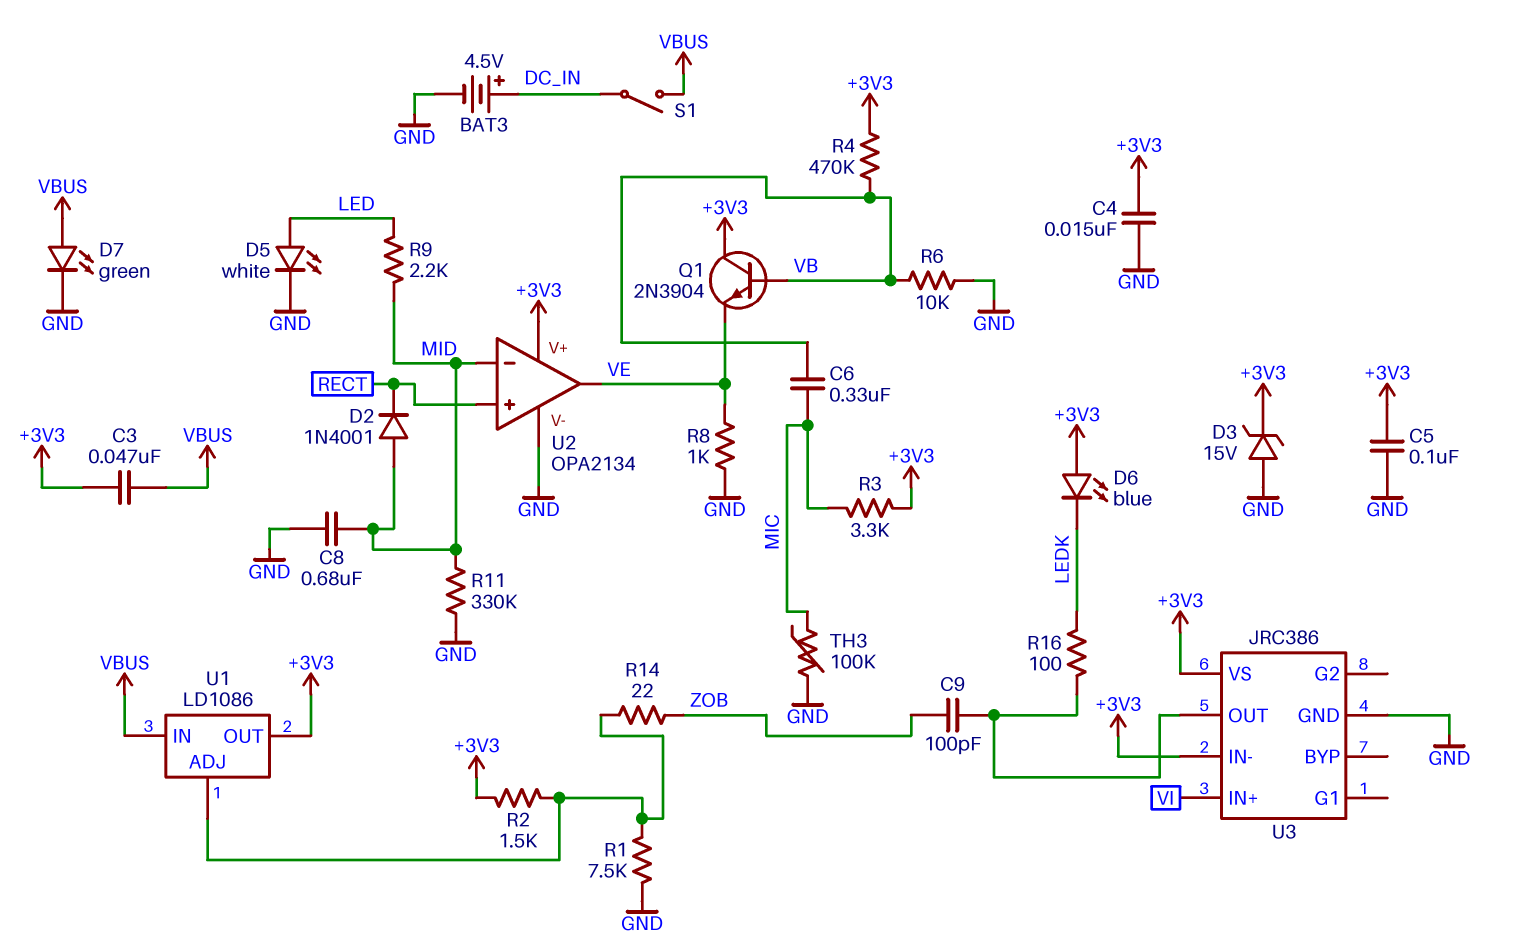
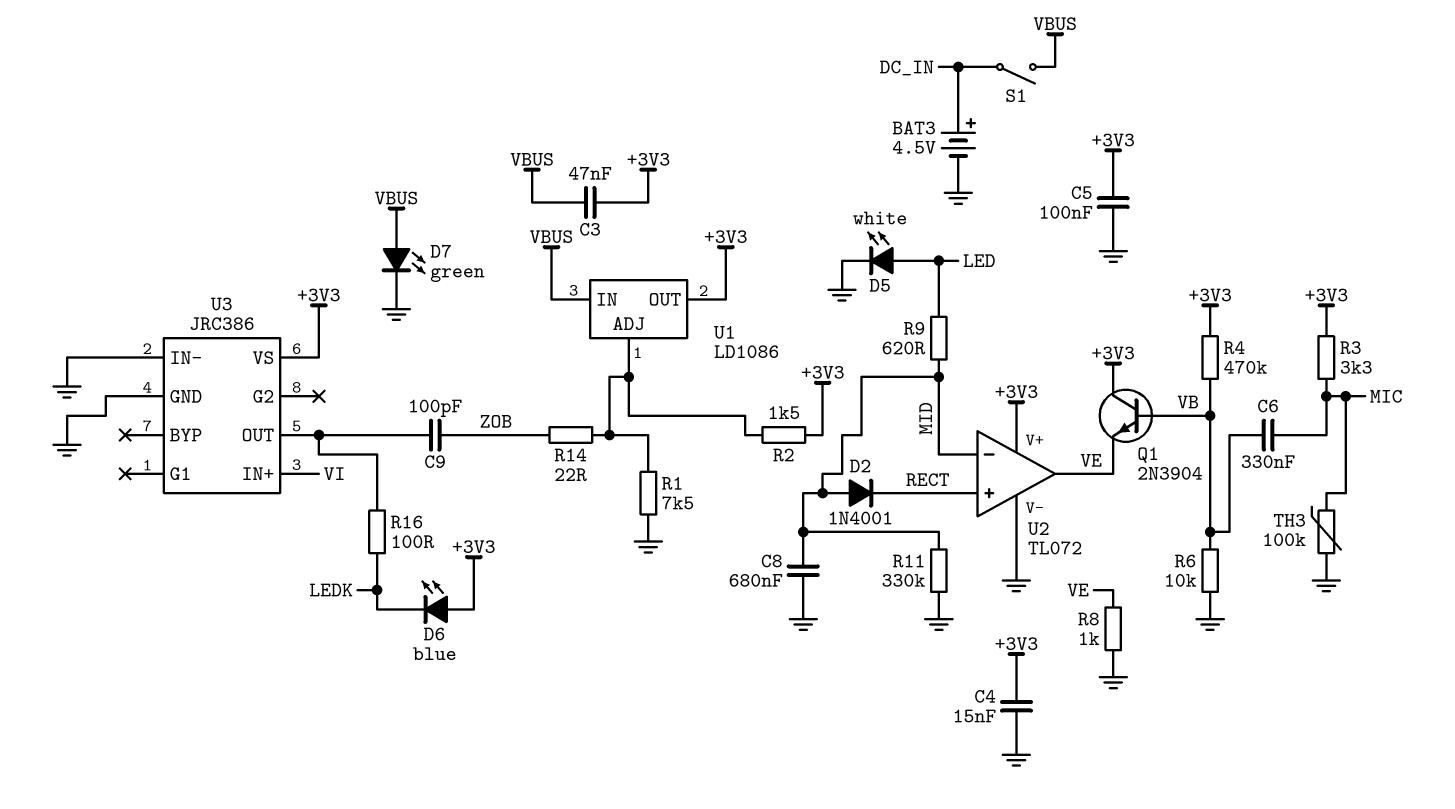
D3: zener 15V (A GND, K +3V3) -> none
R9: 2.2k (LED, MID) -> 620 (LED, MID)
U2: OPA2134 -> TL072
U3 pin IN-: +3V3 -> GND

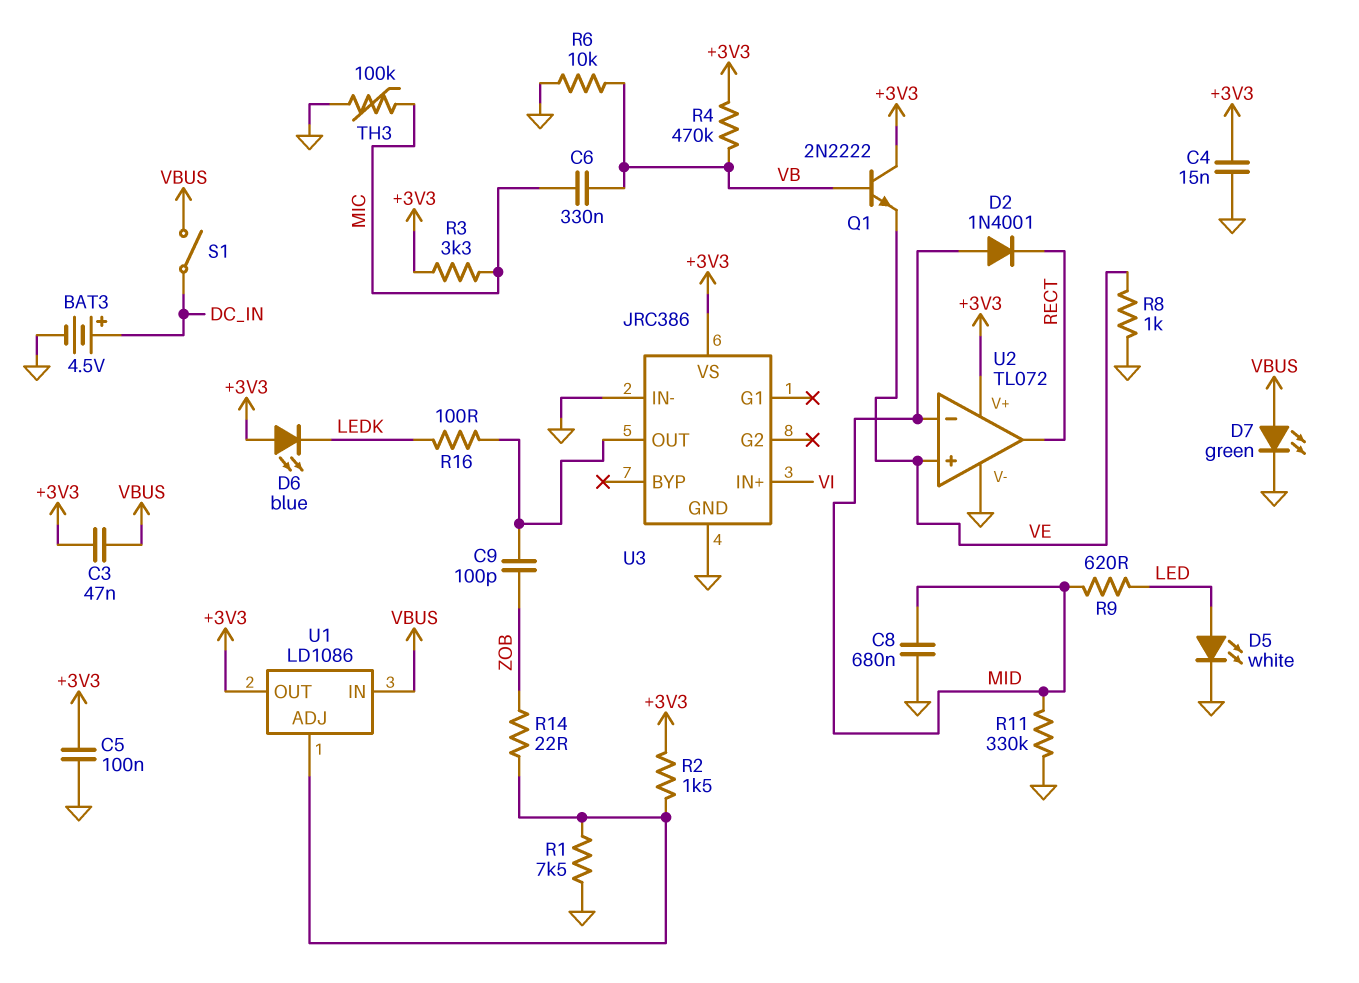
Q1: NPN 2N3904 (B VB, C +3V3, E VE) -> NPN 2N2222 (B VB, C +3V3, E VE)
U2 pin in+: RECT -> VE
U2 pin out: VE -> RECT

